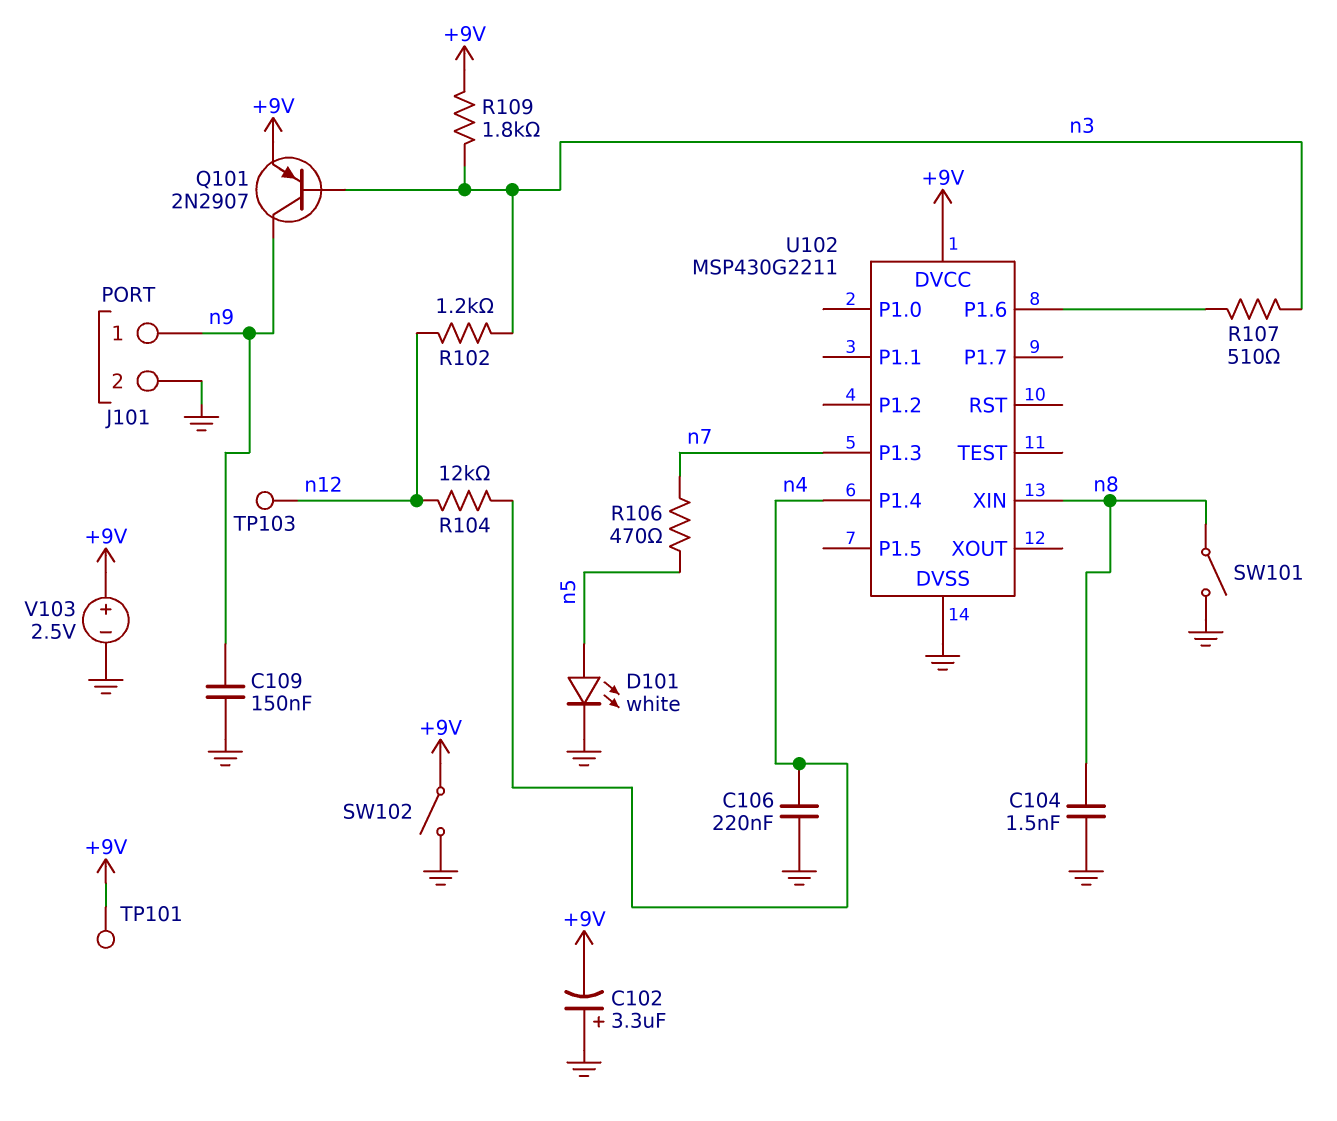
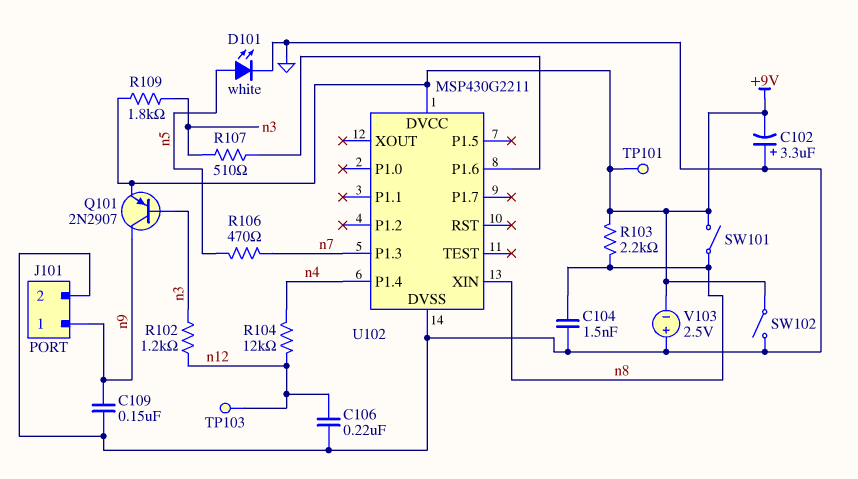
C106: 220nF (GND, n4) -> 220nF (GND, n12)
R103: none -> 2.2k (+9V, n8)
SW101: switch (GND, n8) -> switch (+9V, n8)
V103: 2.5V (plus +9V, minus GND) -> 2.5V (plus GND, minus +9V)

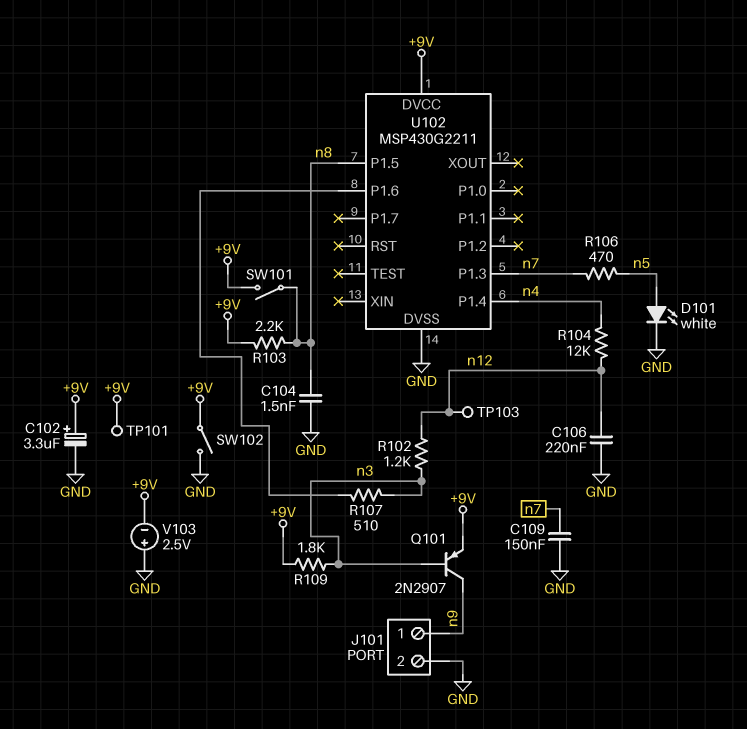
C102: 3.3uF (plus GND, minus +9V) -> 3.3uF (plus +9V, minus GND)
C109: 150nF (GND, n9) -> 150nF (GND, n7)
U102 pin P1.5: none -> n8
U102 pin XIN: n8 -> none

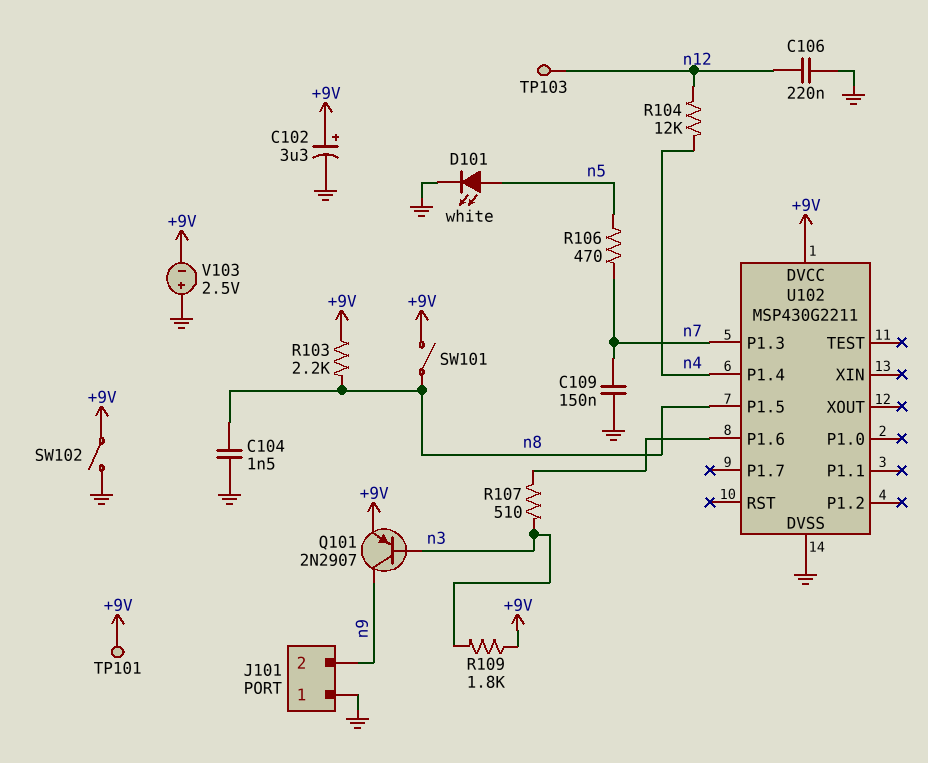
J101 pin 1: n9 -> GND
J101 pin 2: GND -> n9
R102: 1.2k (n3, n12) -> none

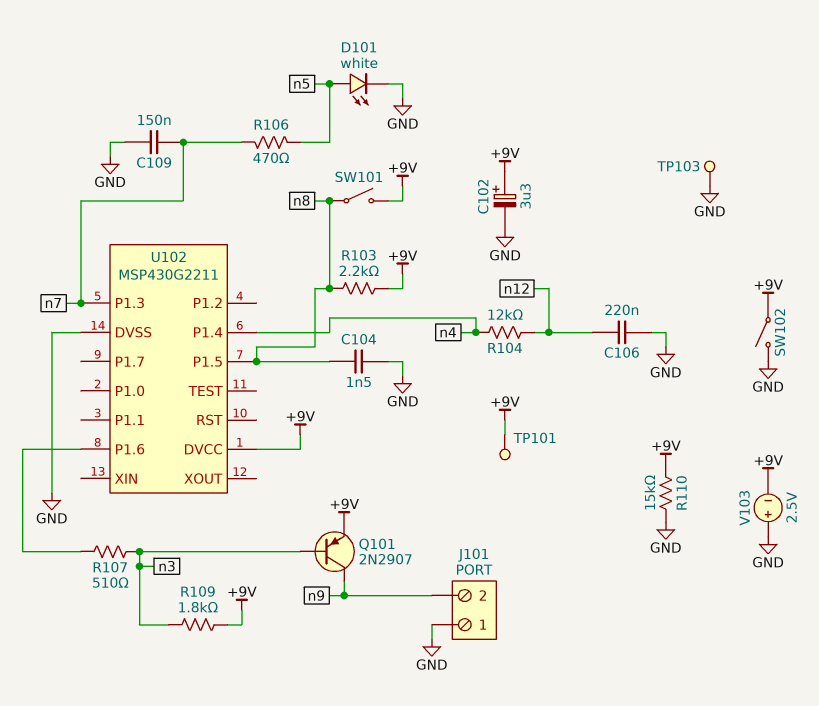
R110: none -> 15k (+9V, GND)
TP103: test point (n12) -> test point (GND)

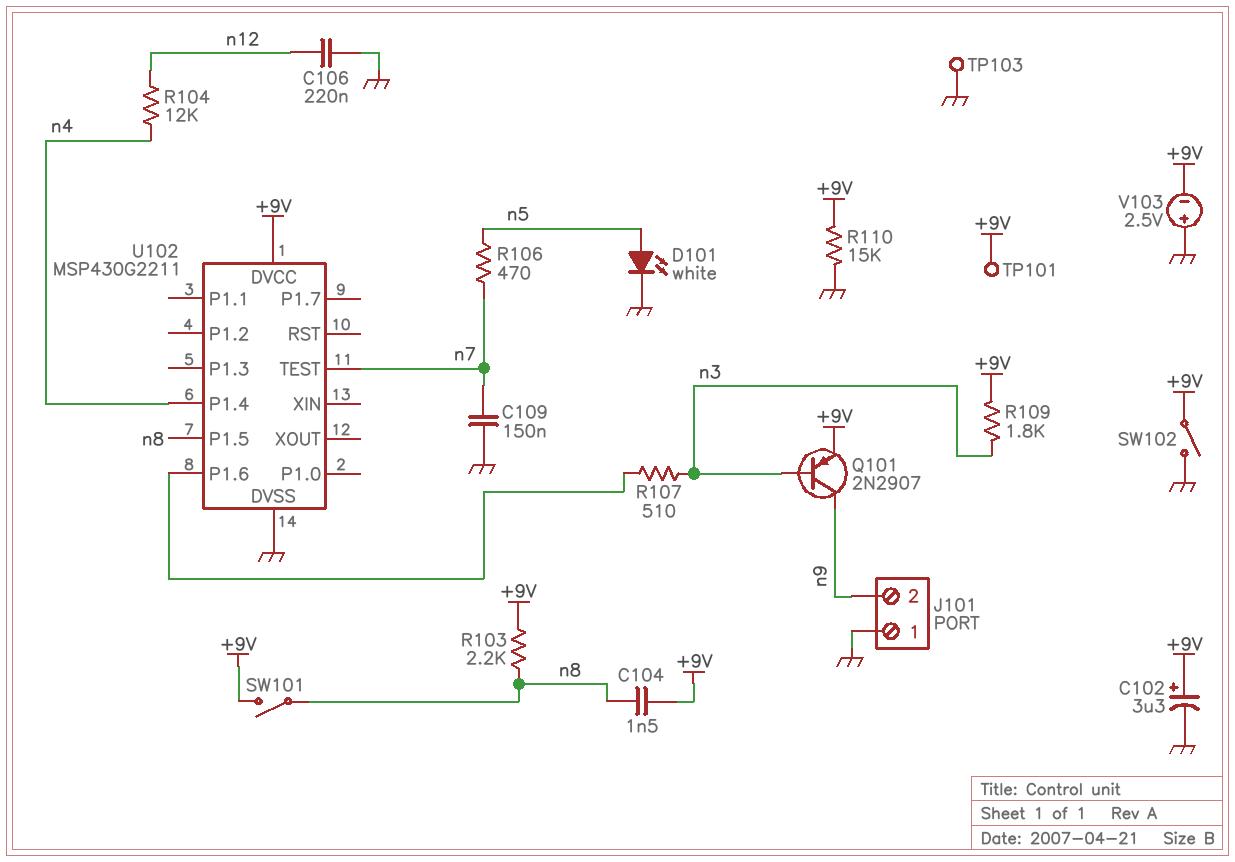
C104: 1.5nF (GND, n8) -> 1.5nF (+9V, n8)
U102 pin P1.3: n7 -> none
U102 pin TEST: none -> n7

